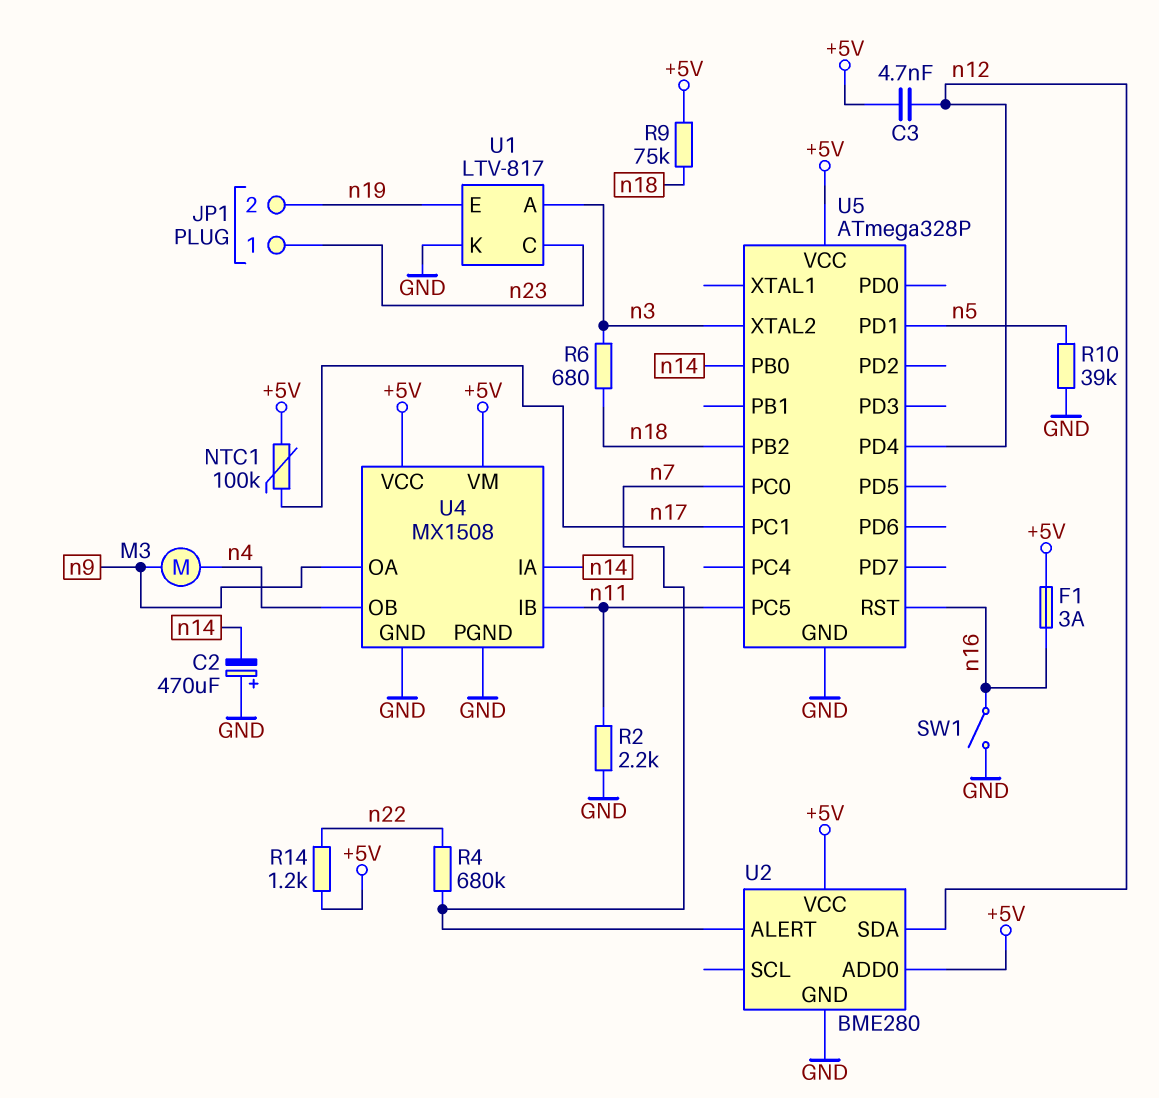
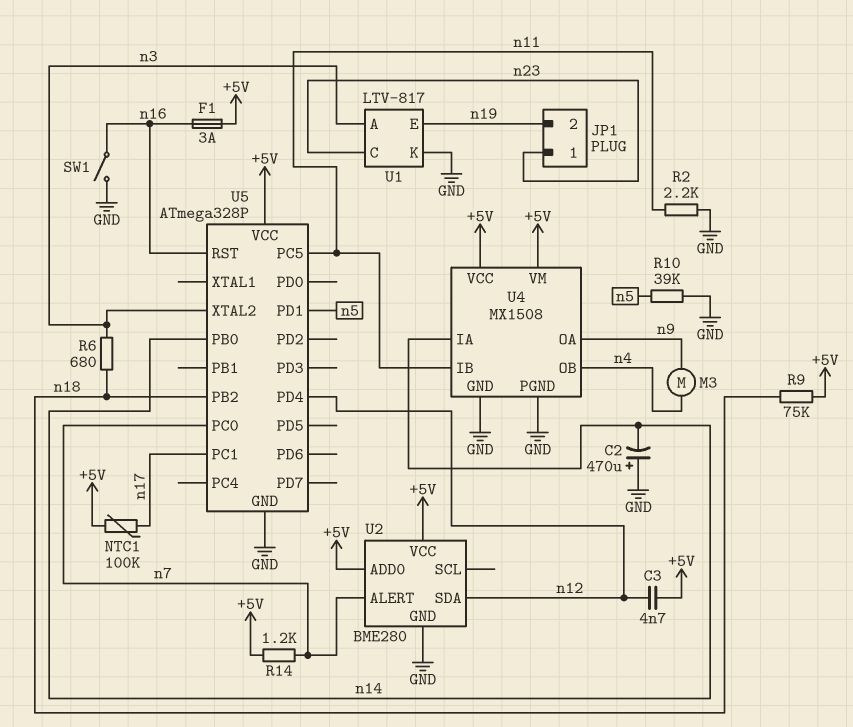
R4: 680k (n7, n22) -> none
R14: 1.2k (+5V, n22) -> 1.2k (+5V, n7)

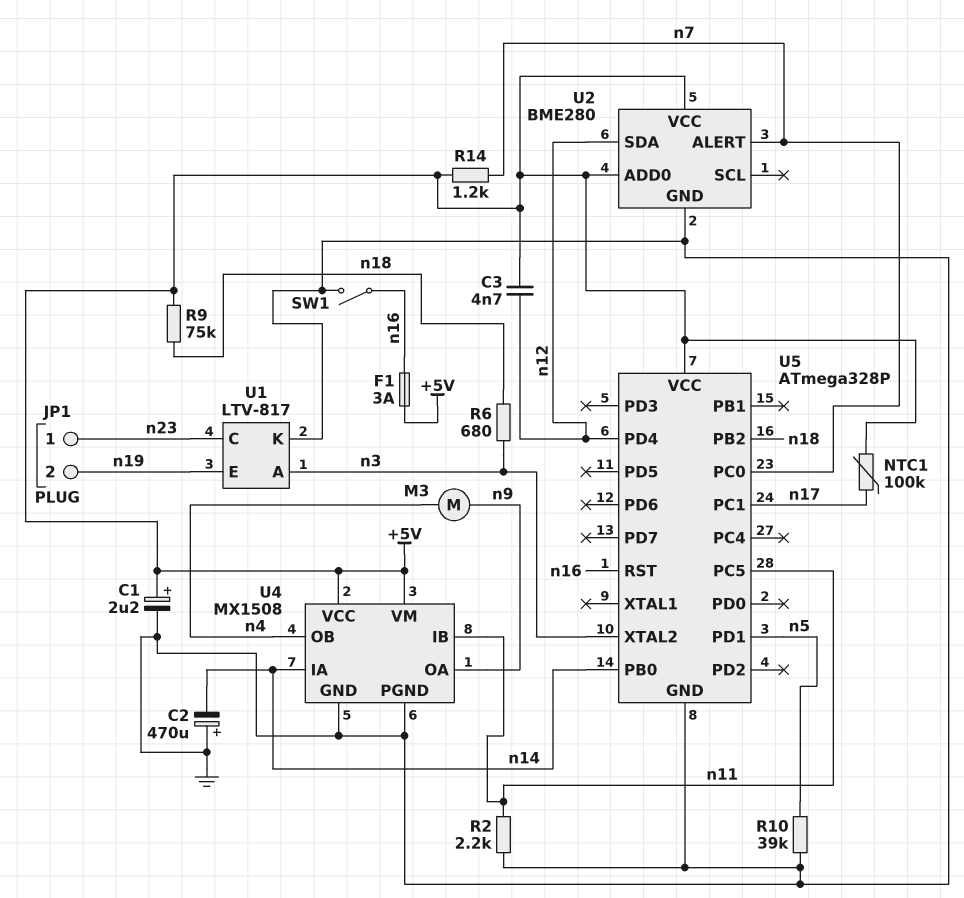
C1: none -> 2.2uF (plus +5V, minus GND)

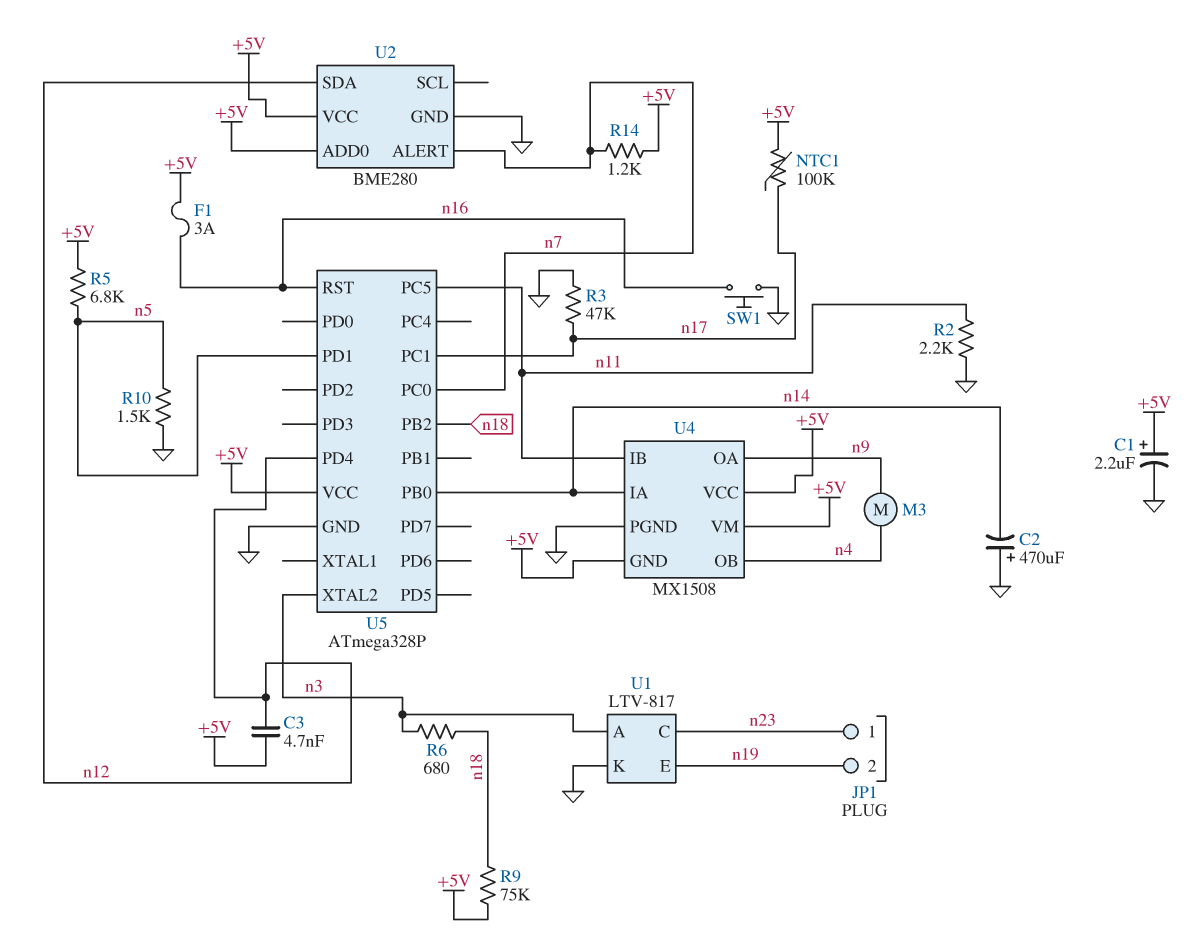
R3: none -> 47k (GND, n17)
R5: none -> 6.8k (+5V, n5)
R10: 39k (GND, n5) -> 1.5k (GND, n5)
SW1: switch (GND, n16) -> button (GND, n16)
U4 pin GND: GND -> +5V

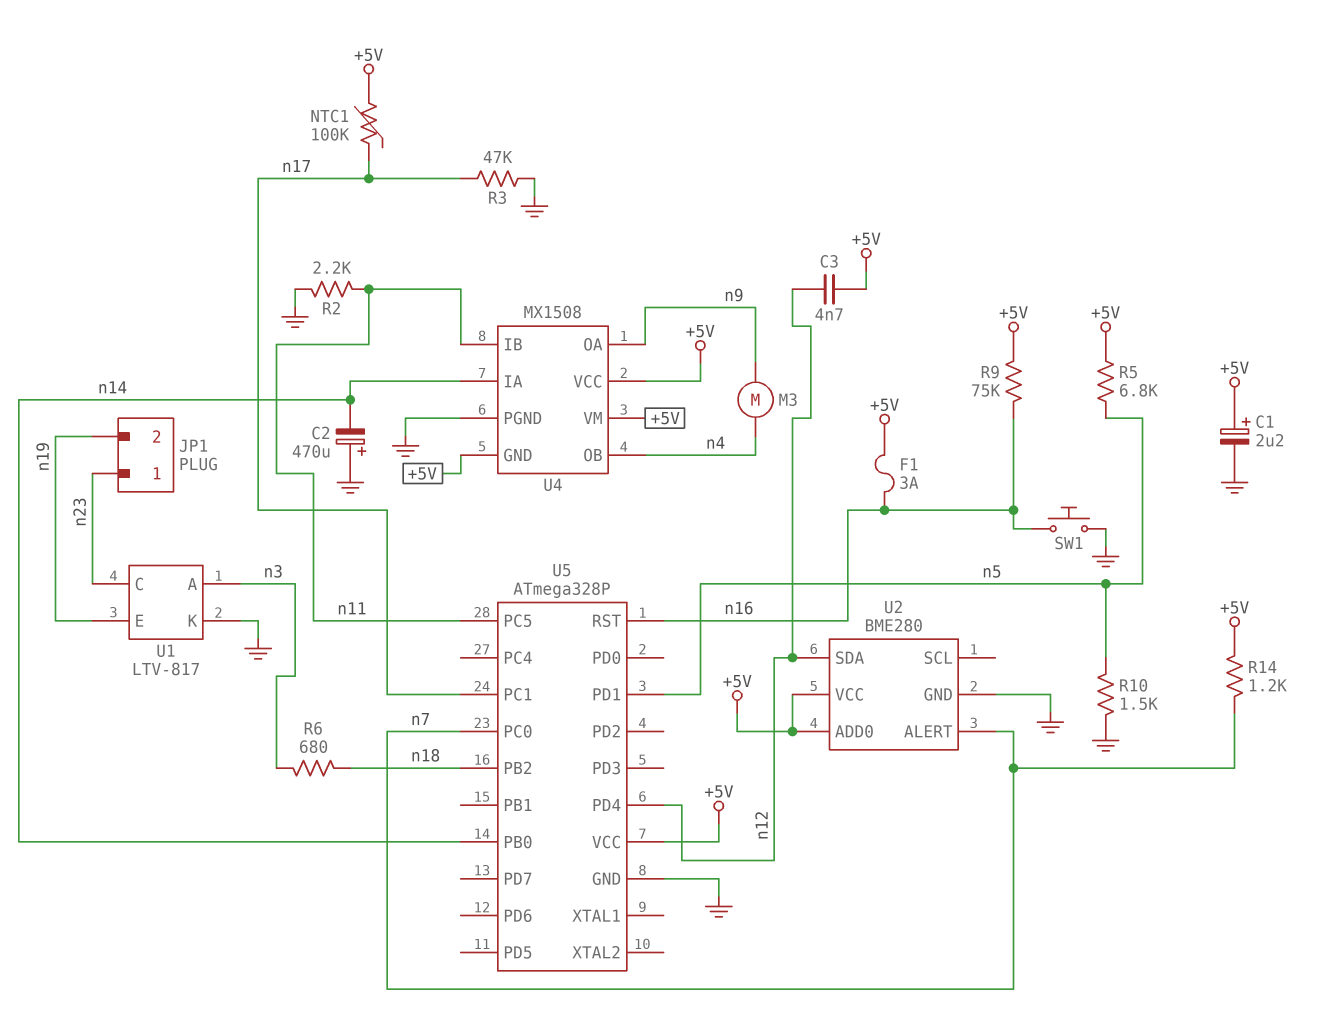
R9: 75k (+5V, n18) -> 75k (+5V, n16)
U5 pin XTAL2: n3 -> none

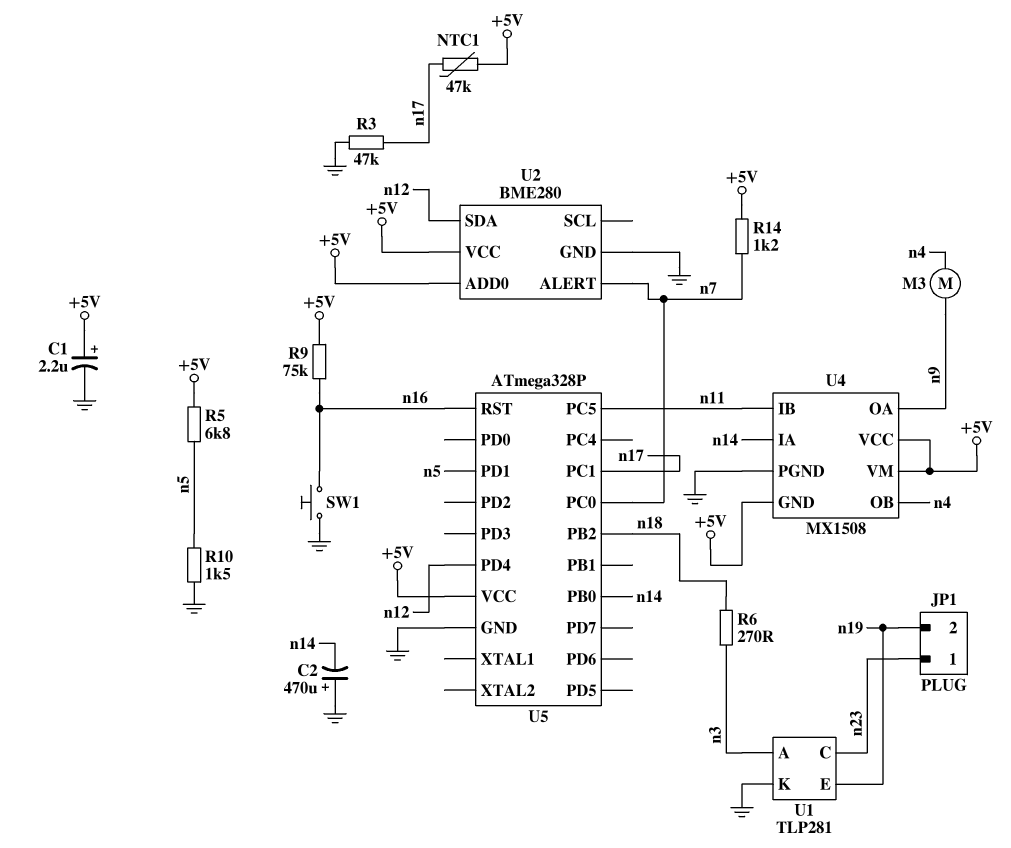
C3: 4.7nF (+5V, n12) -> none
F1: 3A (+5V, n16) -> none
NTC1: 100k (+5V, n17) -> 47k (+5V, n17)
R2: 2.2k (GND, n11) -> none
R6: 680 (n3, n18) -> 270 (n3, n18)
U1: LTV-817 -> TLP281

